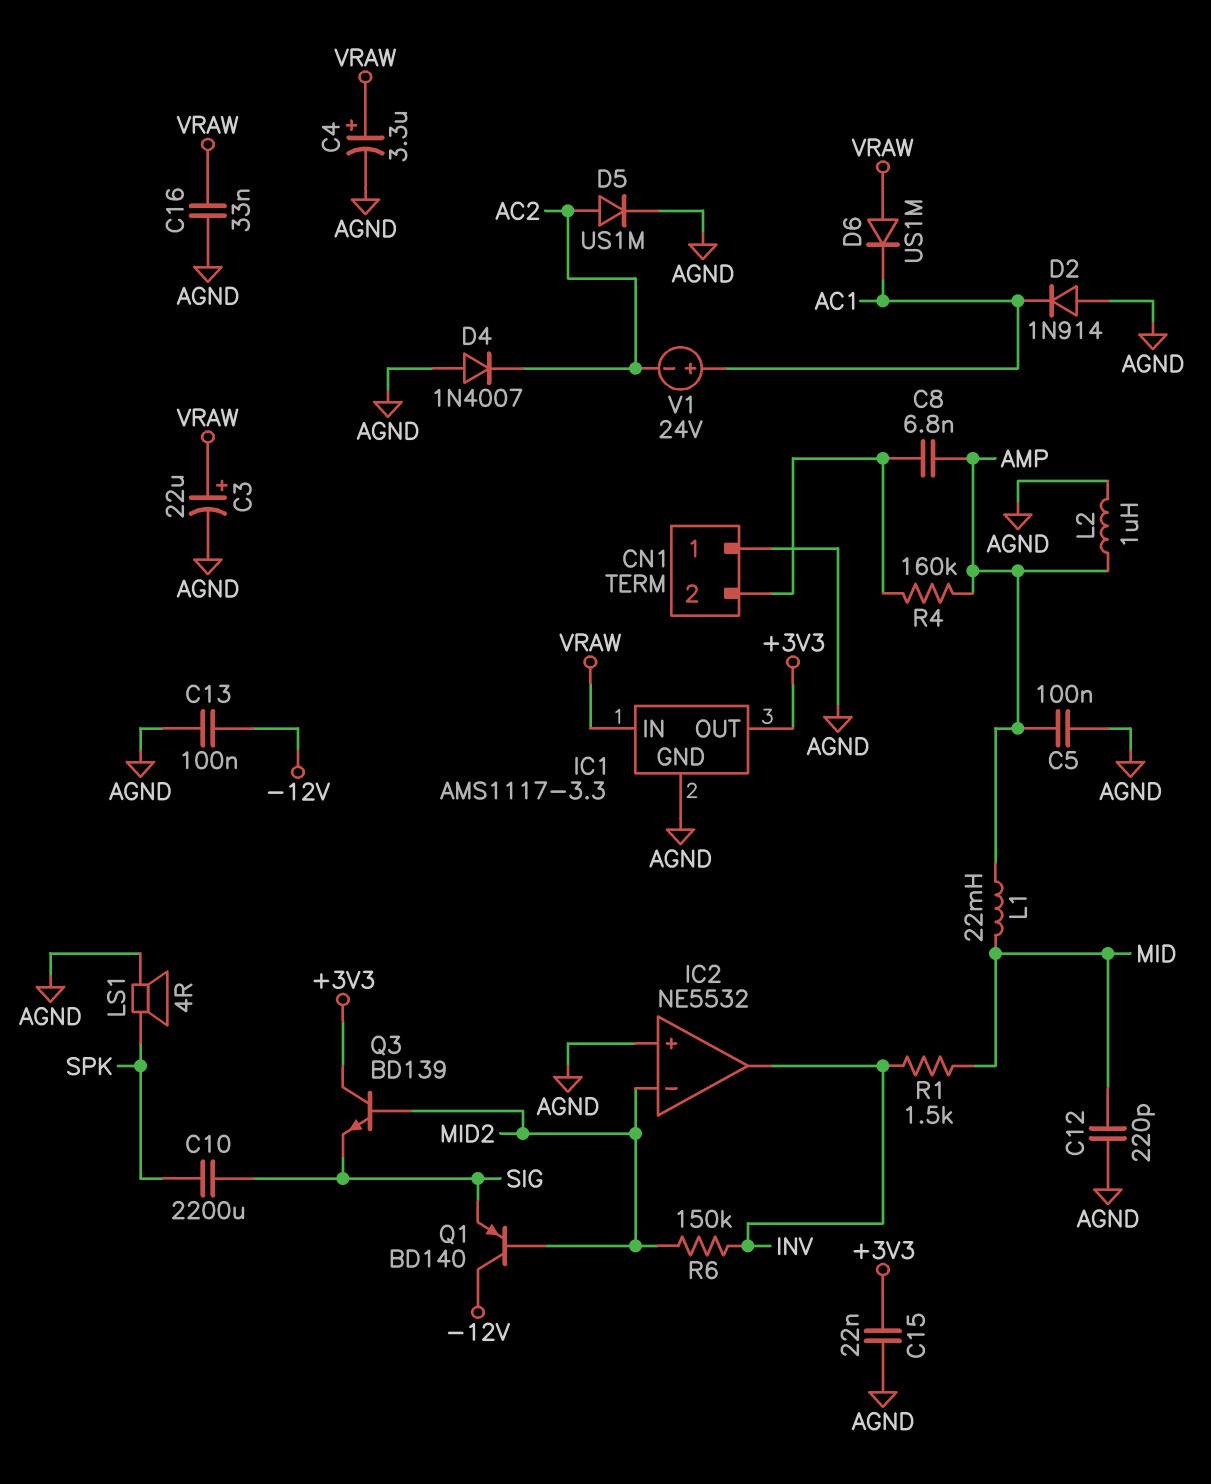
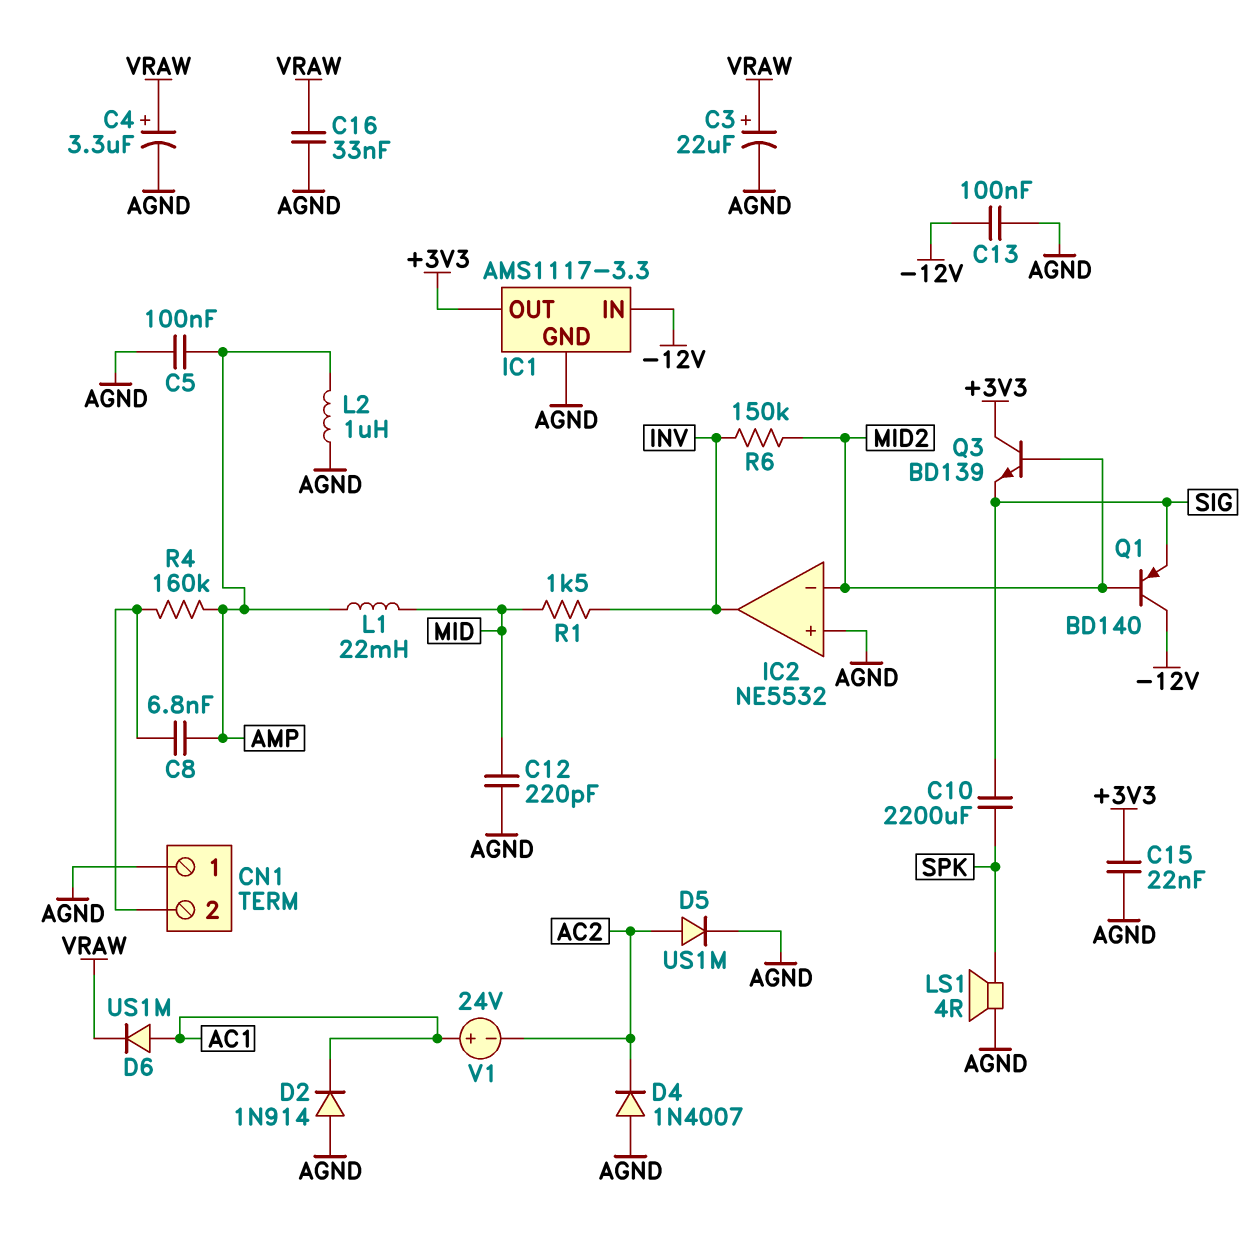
D6: diode US1M (A VRAW, K AC1) -> diode US1M (A AC1, K VRAW)
IC1 pin IN: VRAW -> -12V

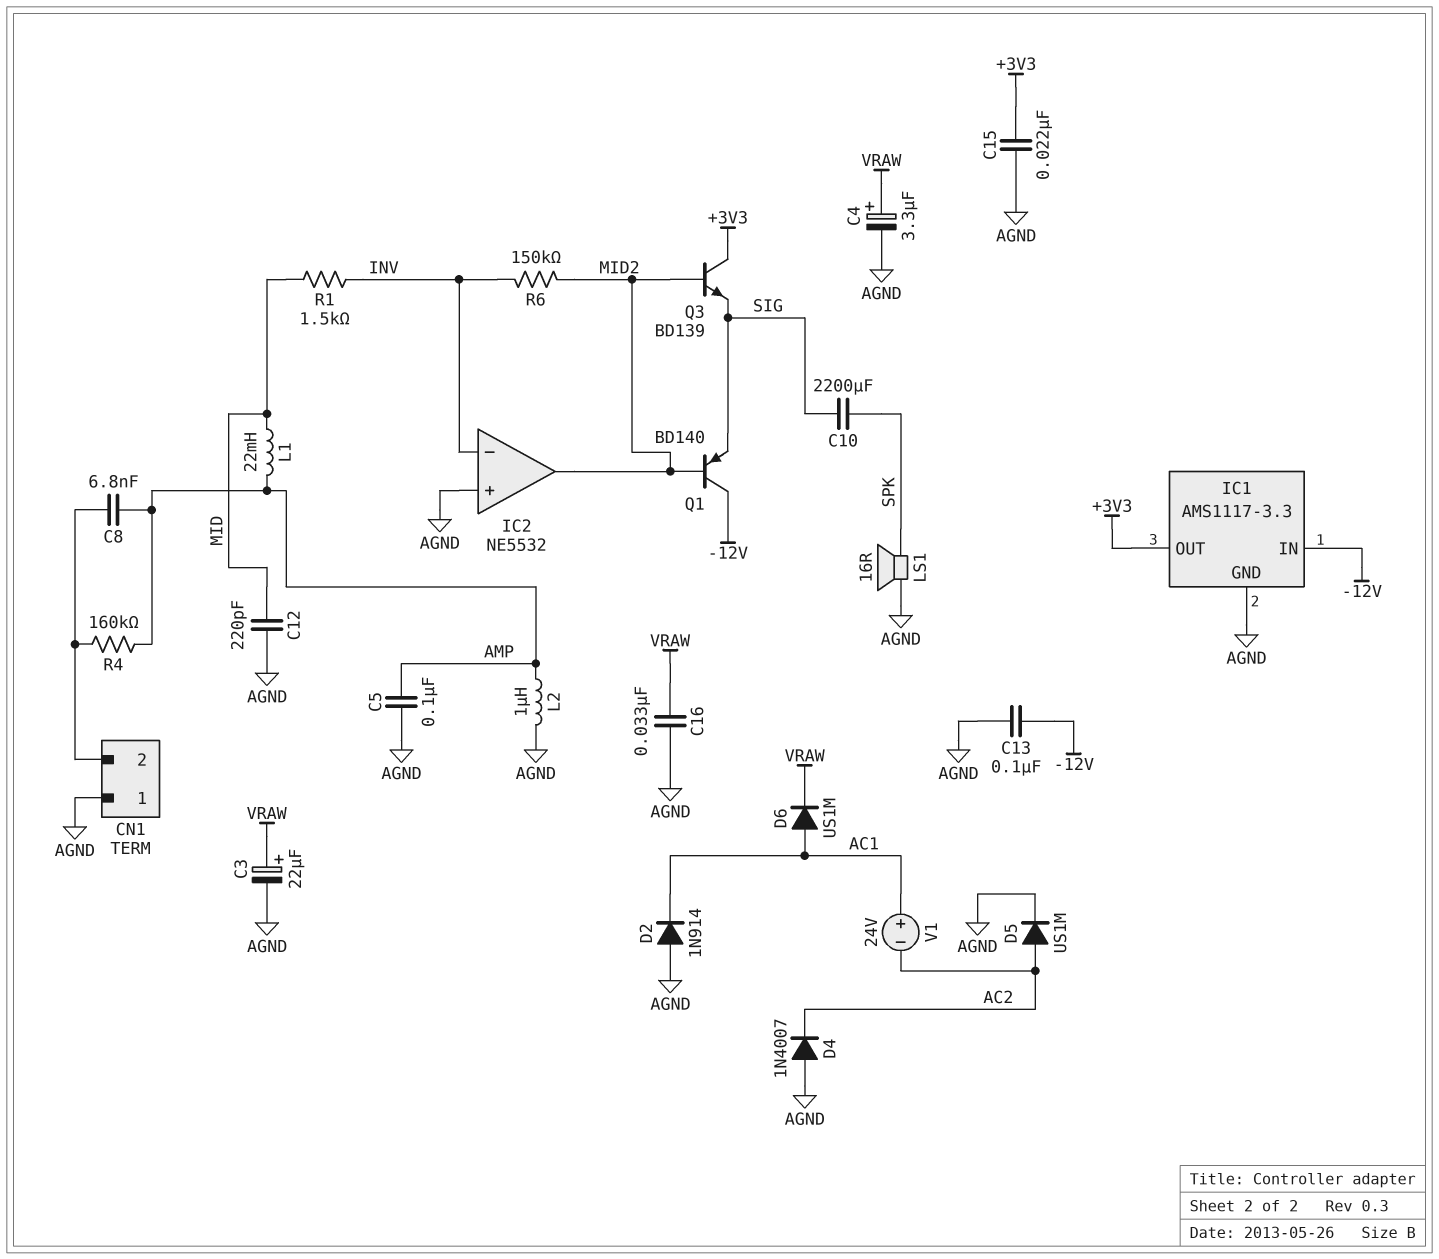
IC2 pin in-: MID2 -> INV
IC2 pin out: INV -> MID2
LS1: speaker 4R (AGND, SPK) -> speaker 16R (AGND, SPK)

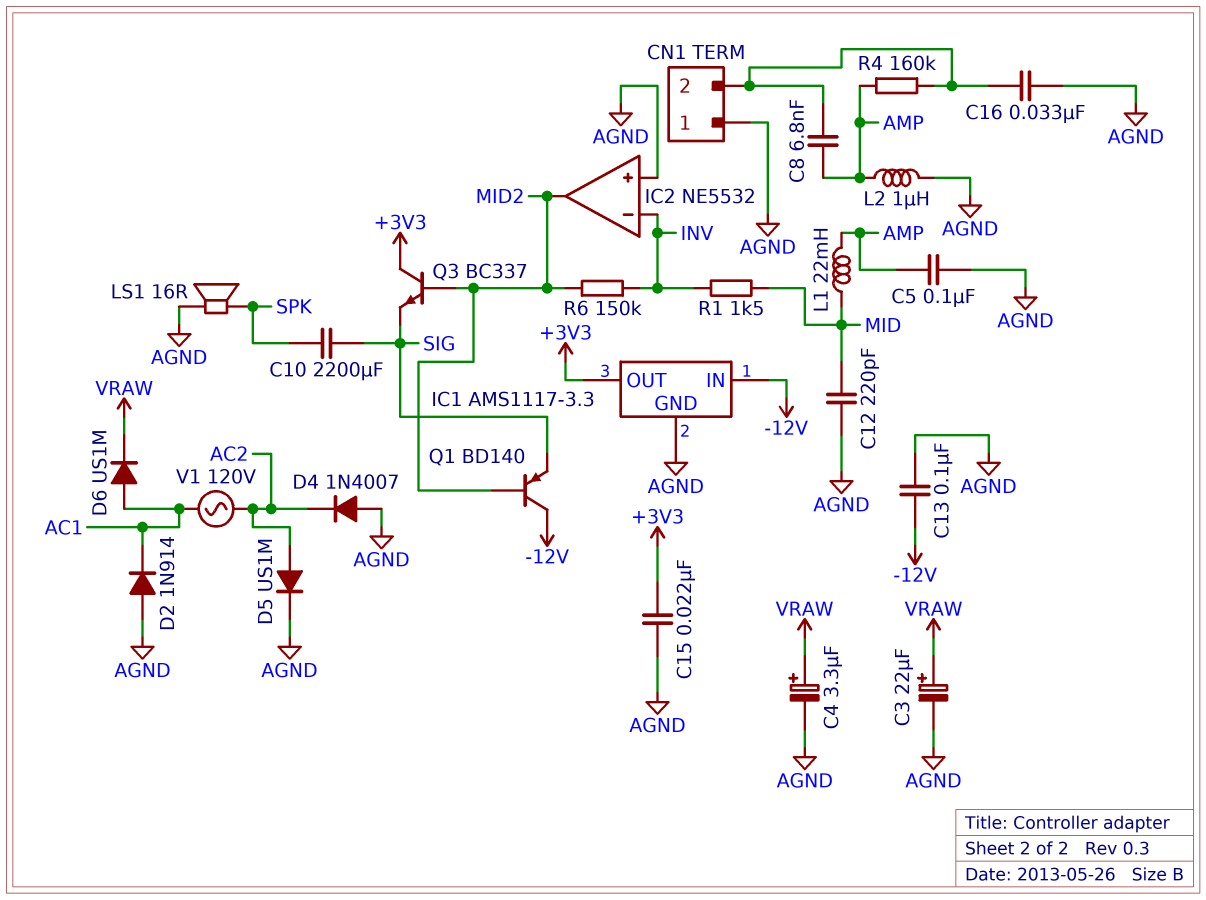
C16: 33nF (AGND, VRAW) -> 33nF (AGND, CN1/2)
Q3: NPN BD139 (B MID2, C +3V3, E SIG) -> NPN BC337 (B MID2, C +3V3, E SIG)
V1: 24V (plus AC1, minus AC2) -> AC 120V (AC1, AC2)

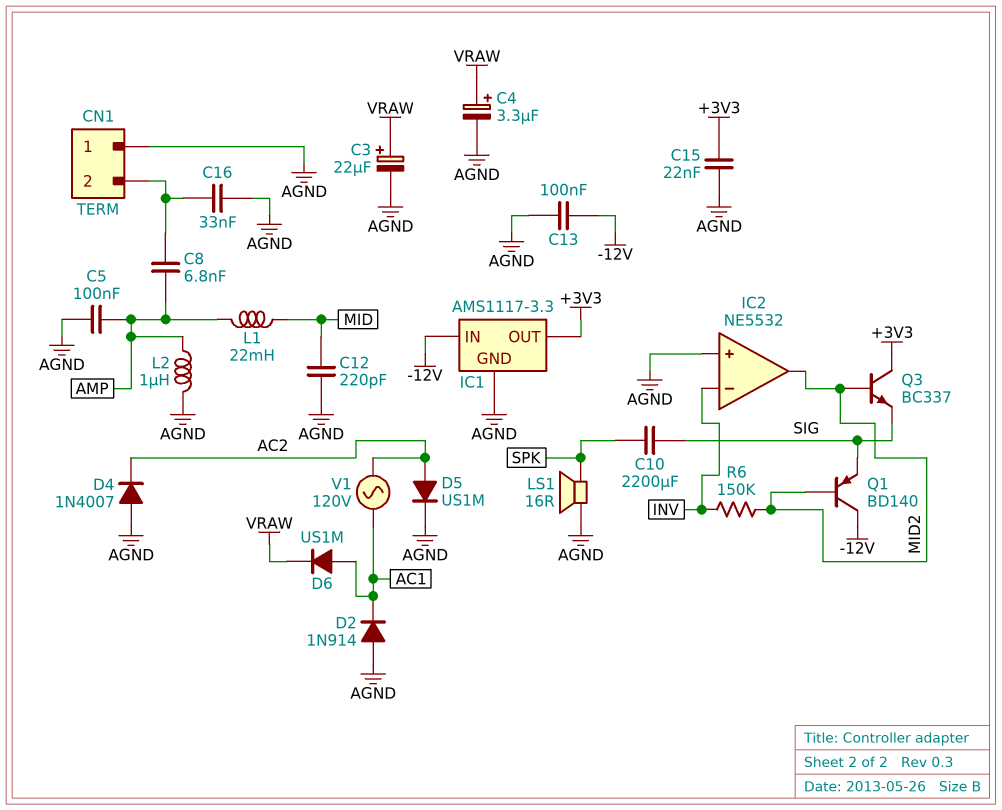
R1: 1.5k (INV, MID) -> none
R4: 160k (AMP, CN1/2) -> none

